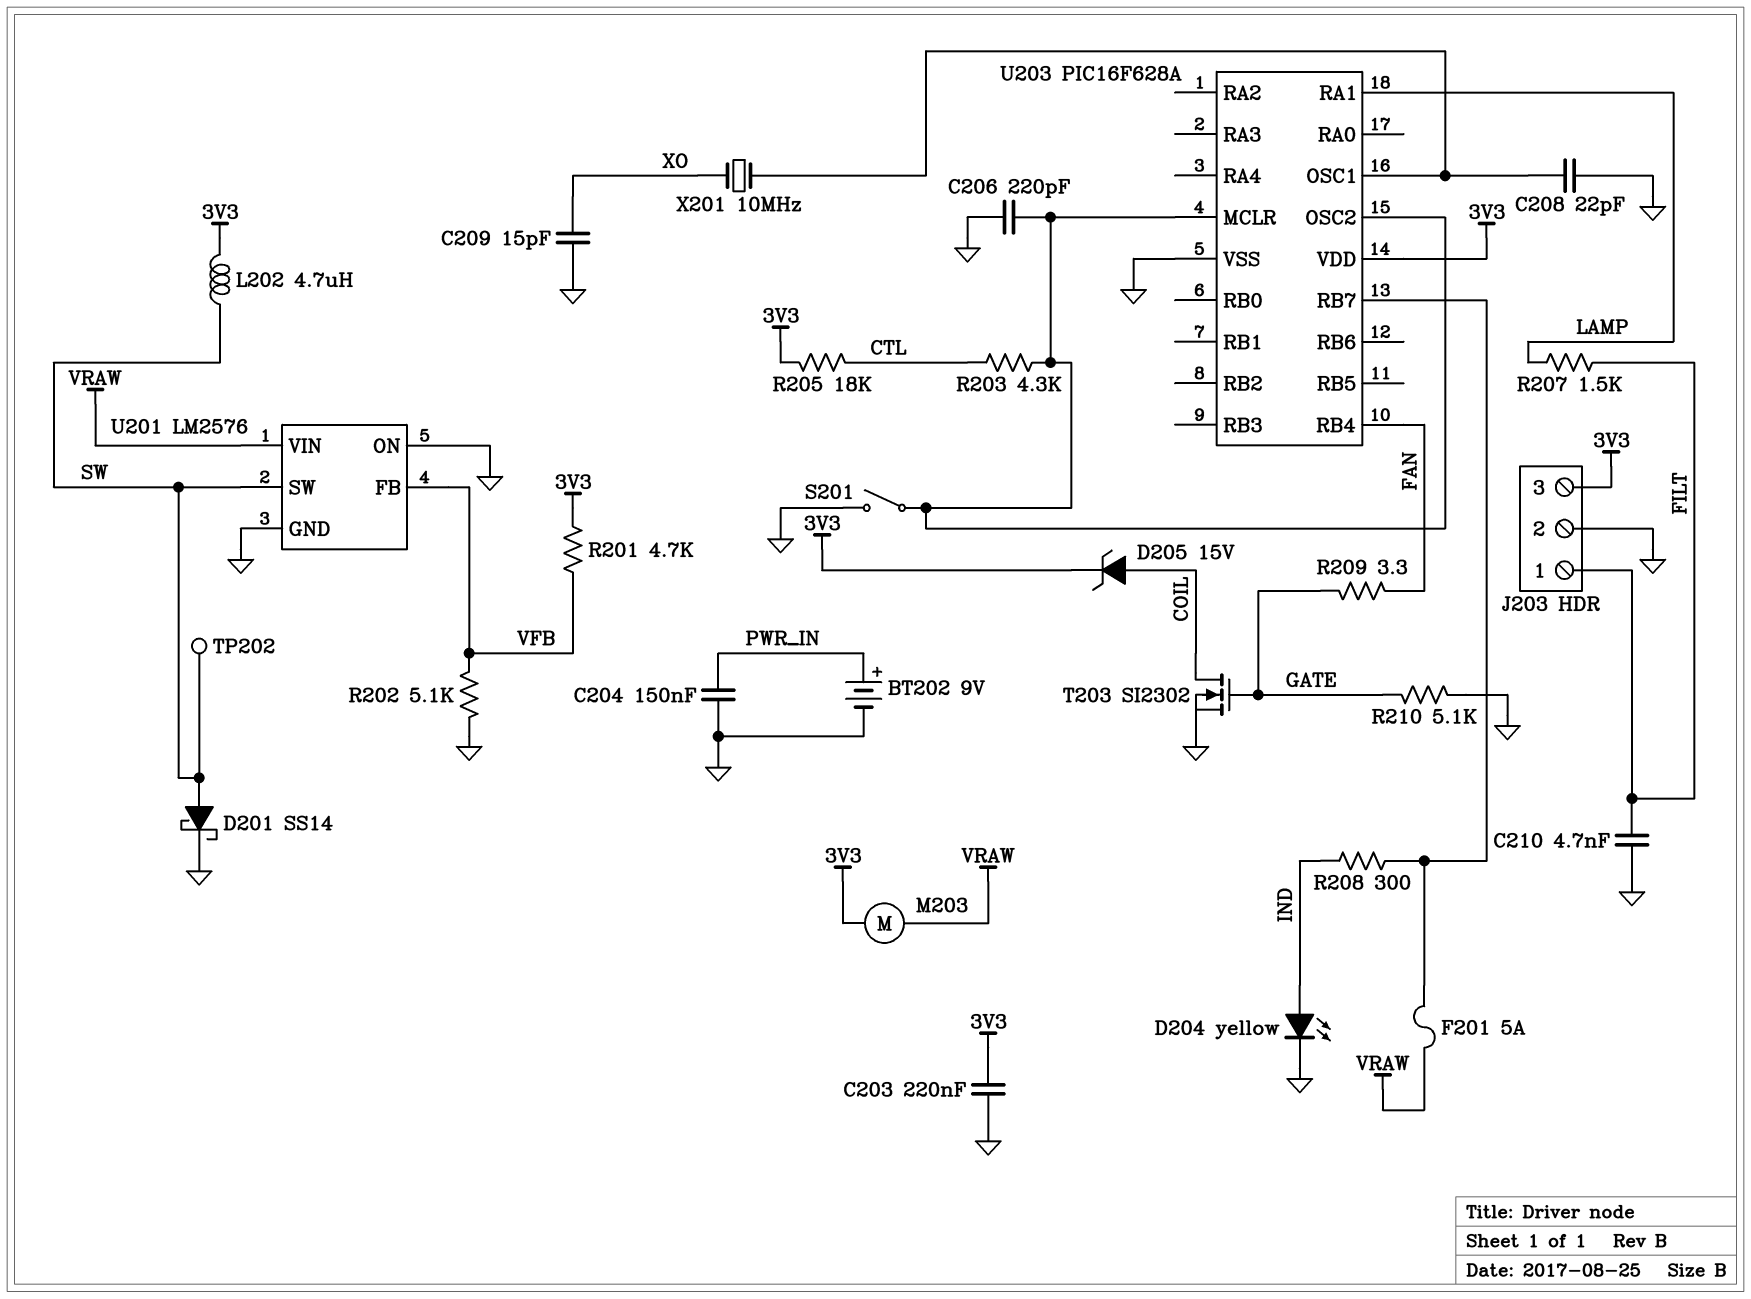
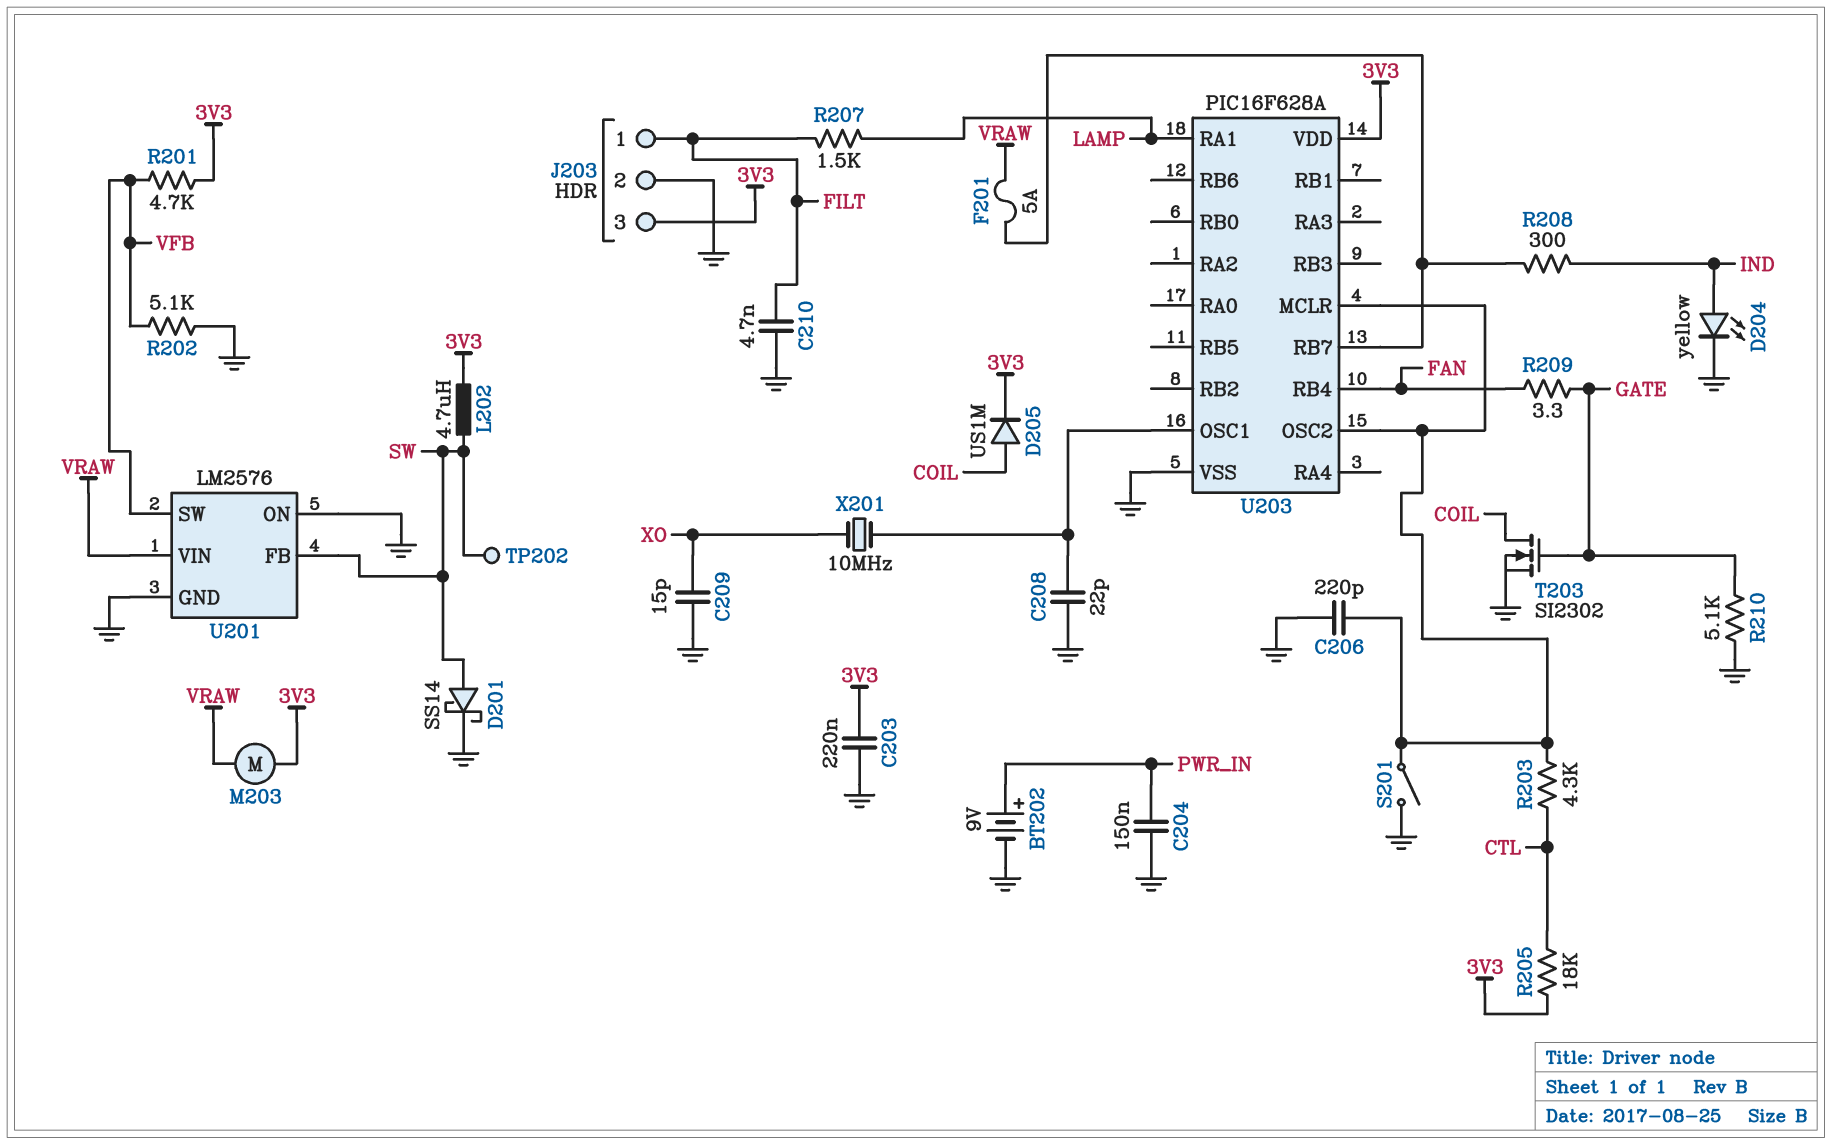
D205: zener 15V (A COIL, K 3V3) -> diode US1M (A COIL, K 3V3)
U201 pin FB: VFB -> SW
U201 pin SW: SW -> VFB

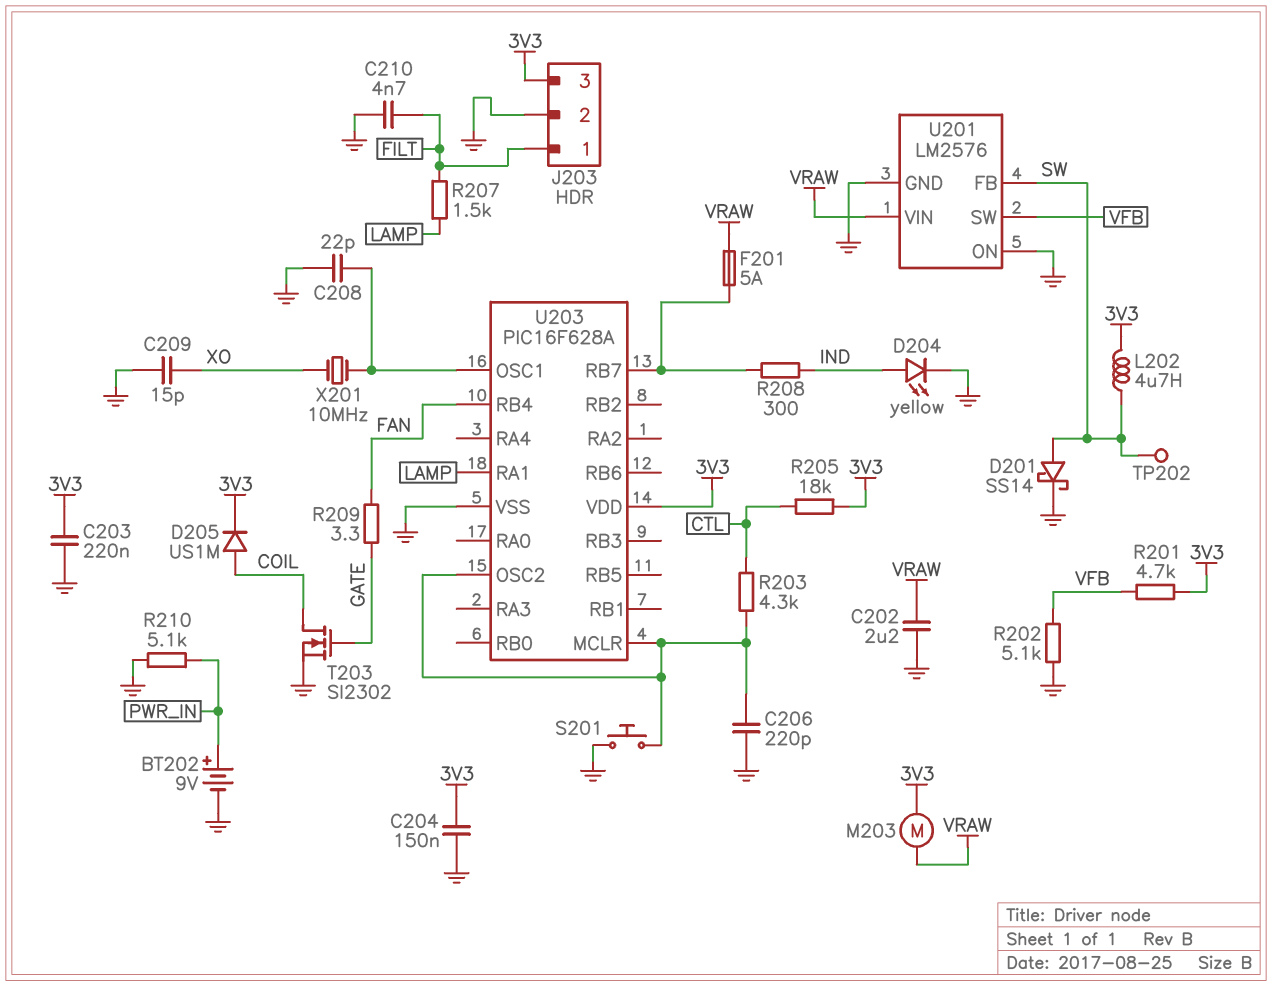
C202: none -> 2.2uF (GND, VRAW)
C204: 150nF (GND, PWR_IN) -> 150nF (3V3, GND)
R210: 5.1k (GATE, GND) -> 5.1k (GND, PWR_IN)
S201: switch (GND, U203/MCLR) -> button (GND, U203/MCLR)

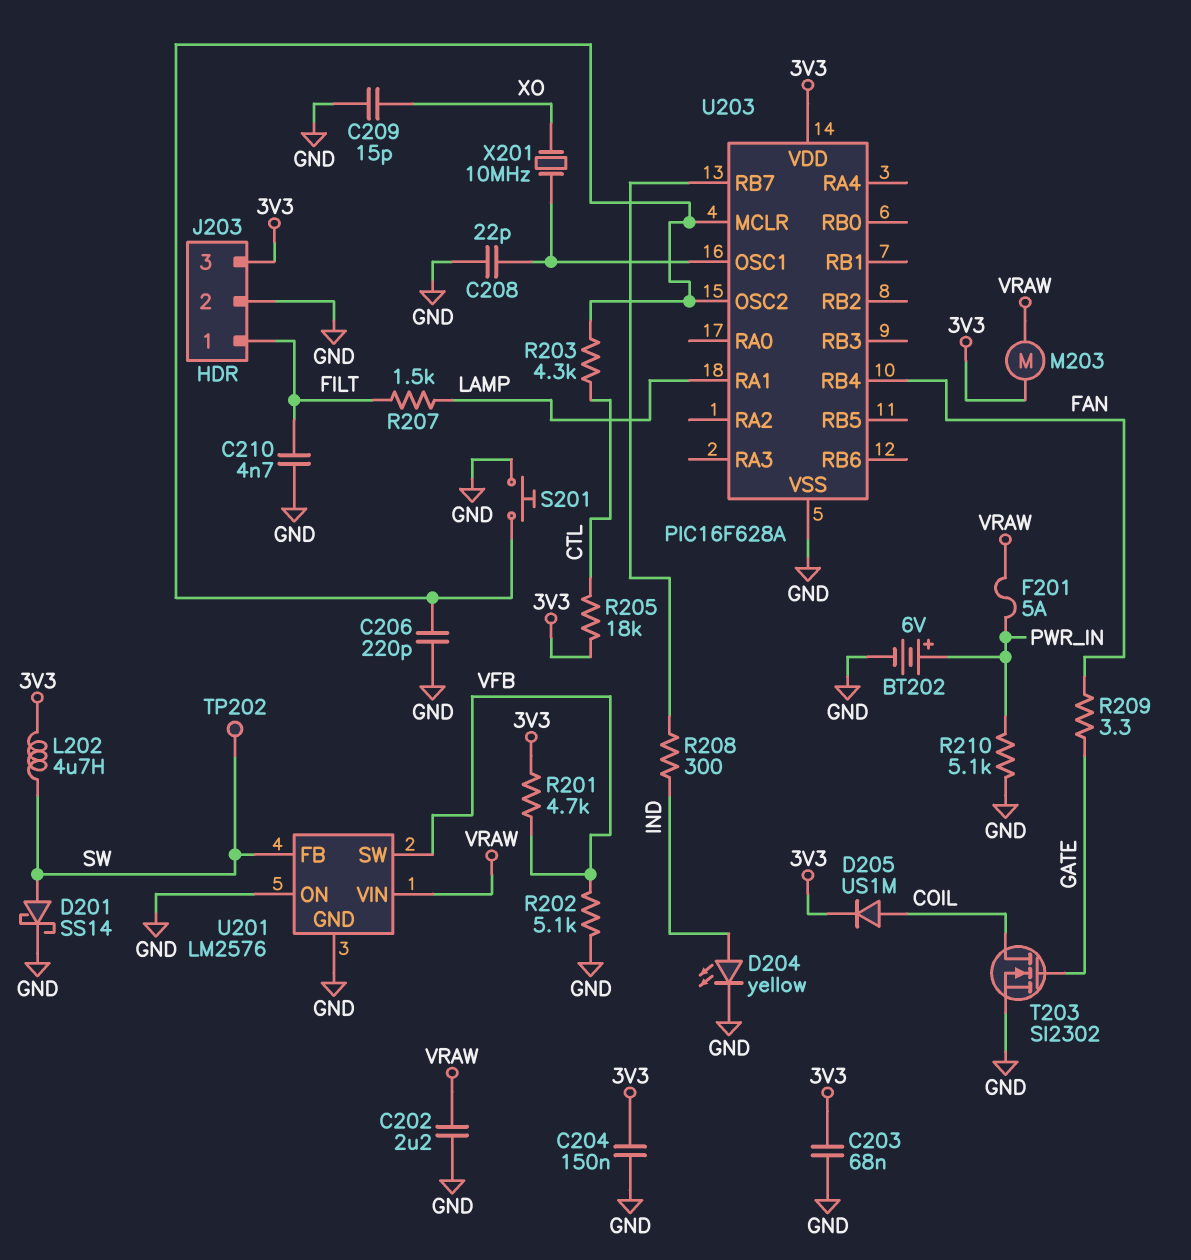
BT202: 9V (plus PWR_IN, minus GND) -> 6V (plus PWR_IN, minus GND)
C203: 220nF (3V3, GND) -> 68nF (3V3, GND)
F201: 5A (U203/RB7, VRAW) -> 5A (PWR_IN, VRAW)

